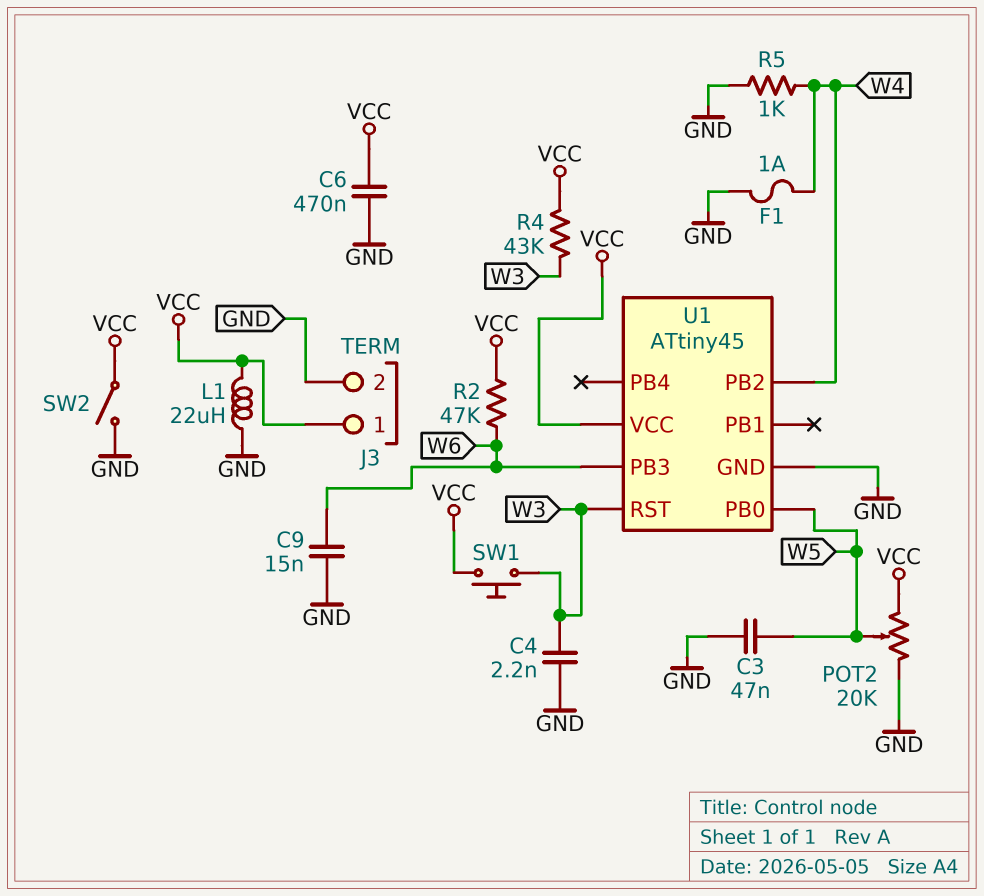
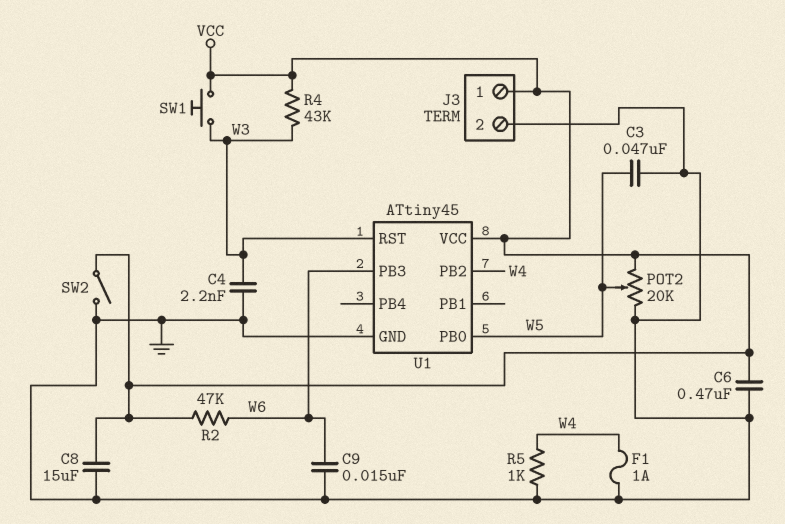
C8: none -> 15uF (GND, VCC)
L1: 22uH (GND, VCC) -> none

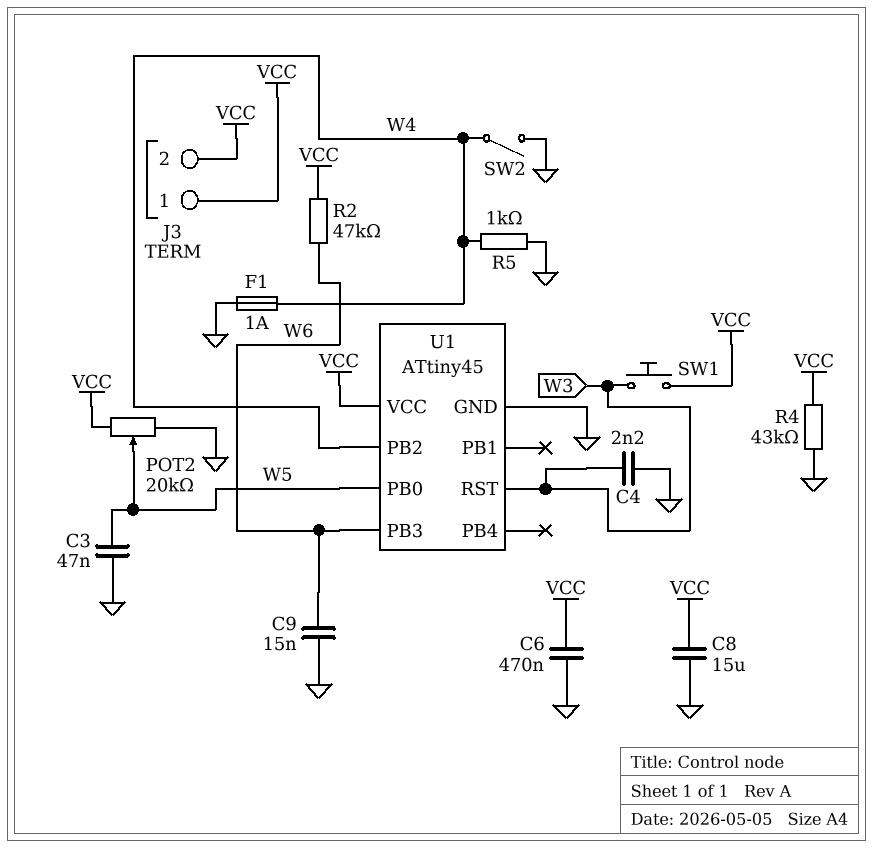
J3 pin 2: GND -> VCC
R4: 43k (VCC, W3) -> 43k (GND, VCC)
SW2: switch (GND, VCC) -> switch (GND, W4)

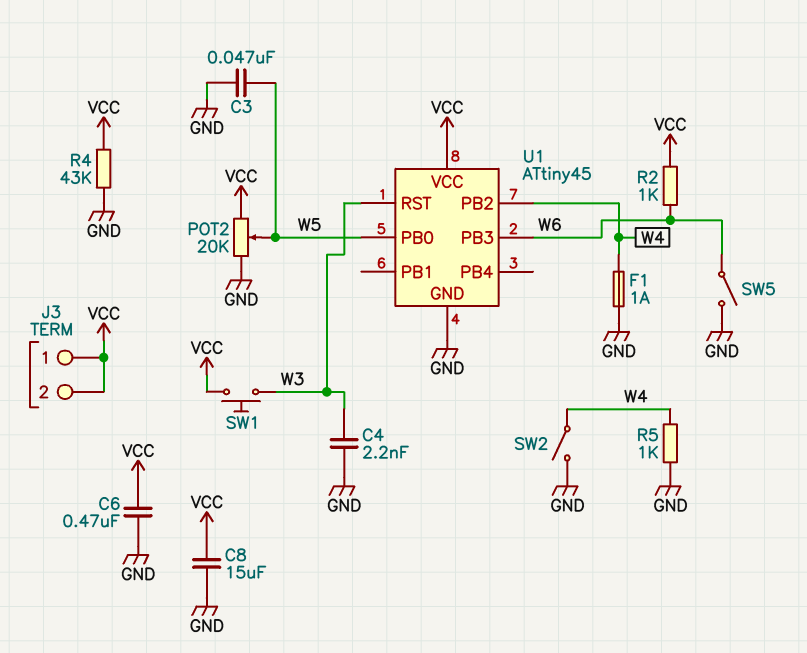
C9: 15nF (GND, W6) -> none
R2: 47k (VCC, W6) -> 1k (VCC, W6)
SW5: none -> switch (GND, W6)

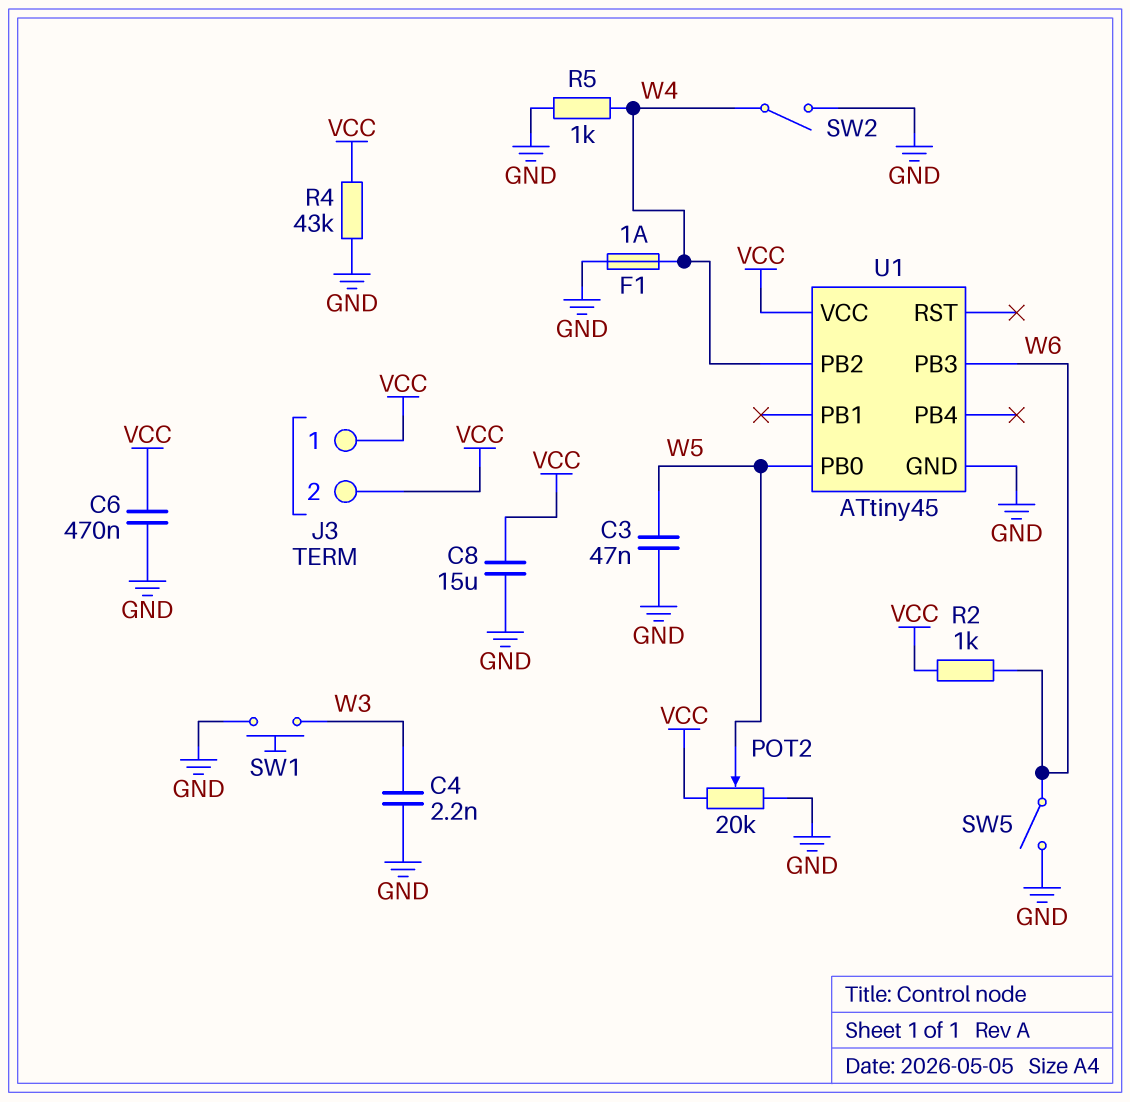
SW1: button (VCC, W3) -> button (GND, W3)
U1 pin RST: W3 -> none

